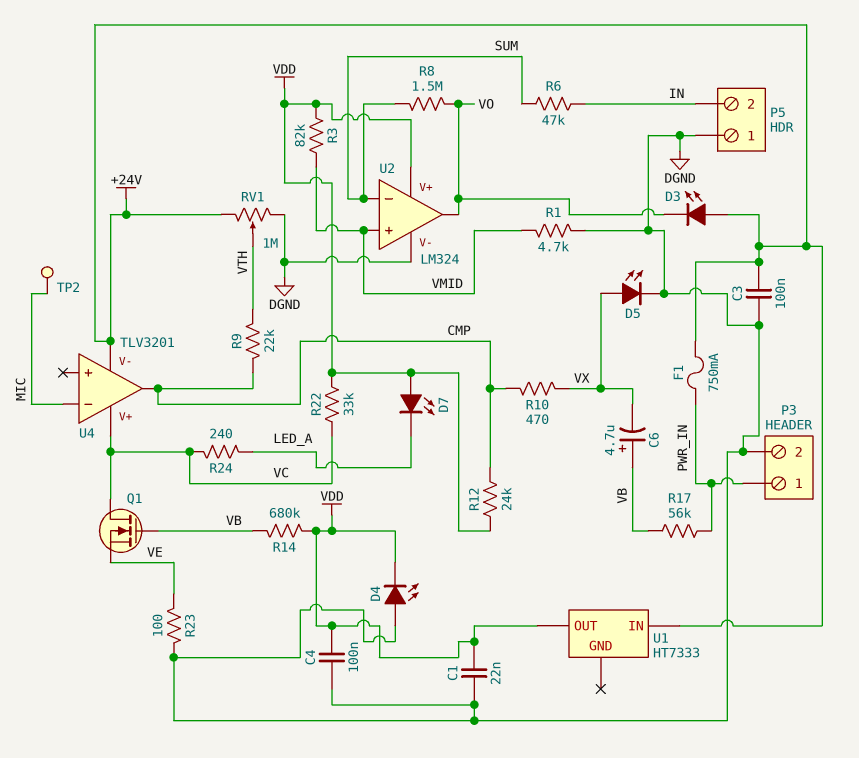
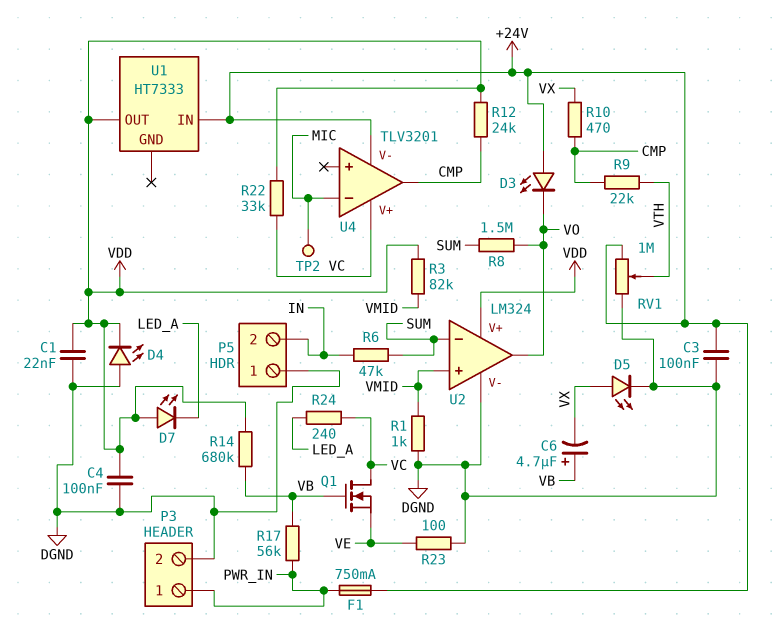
R1: 4.7k (DGND, VMID) -> 1k (DGND, VMID)

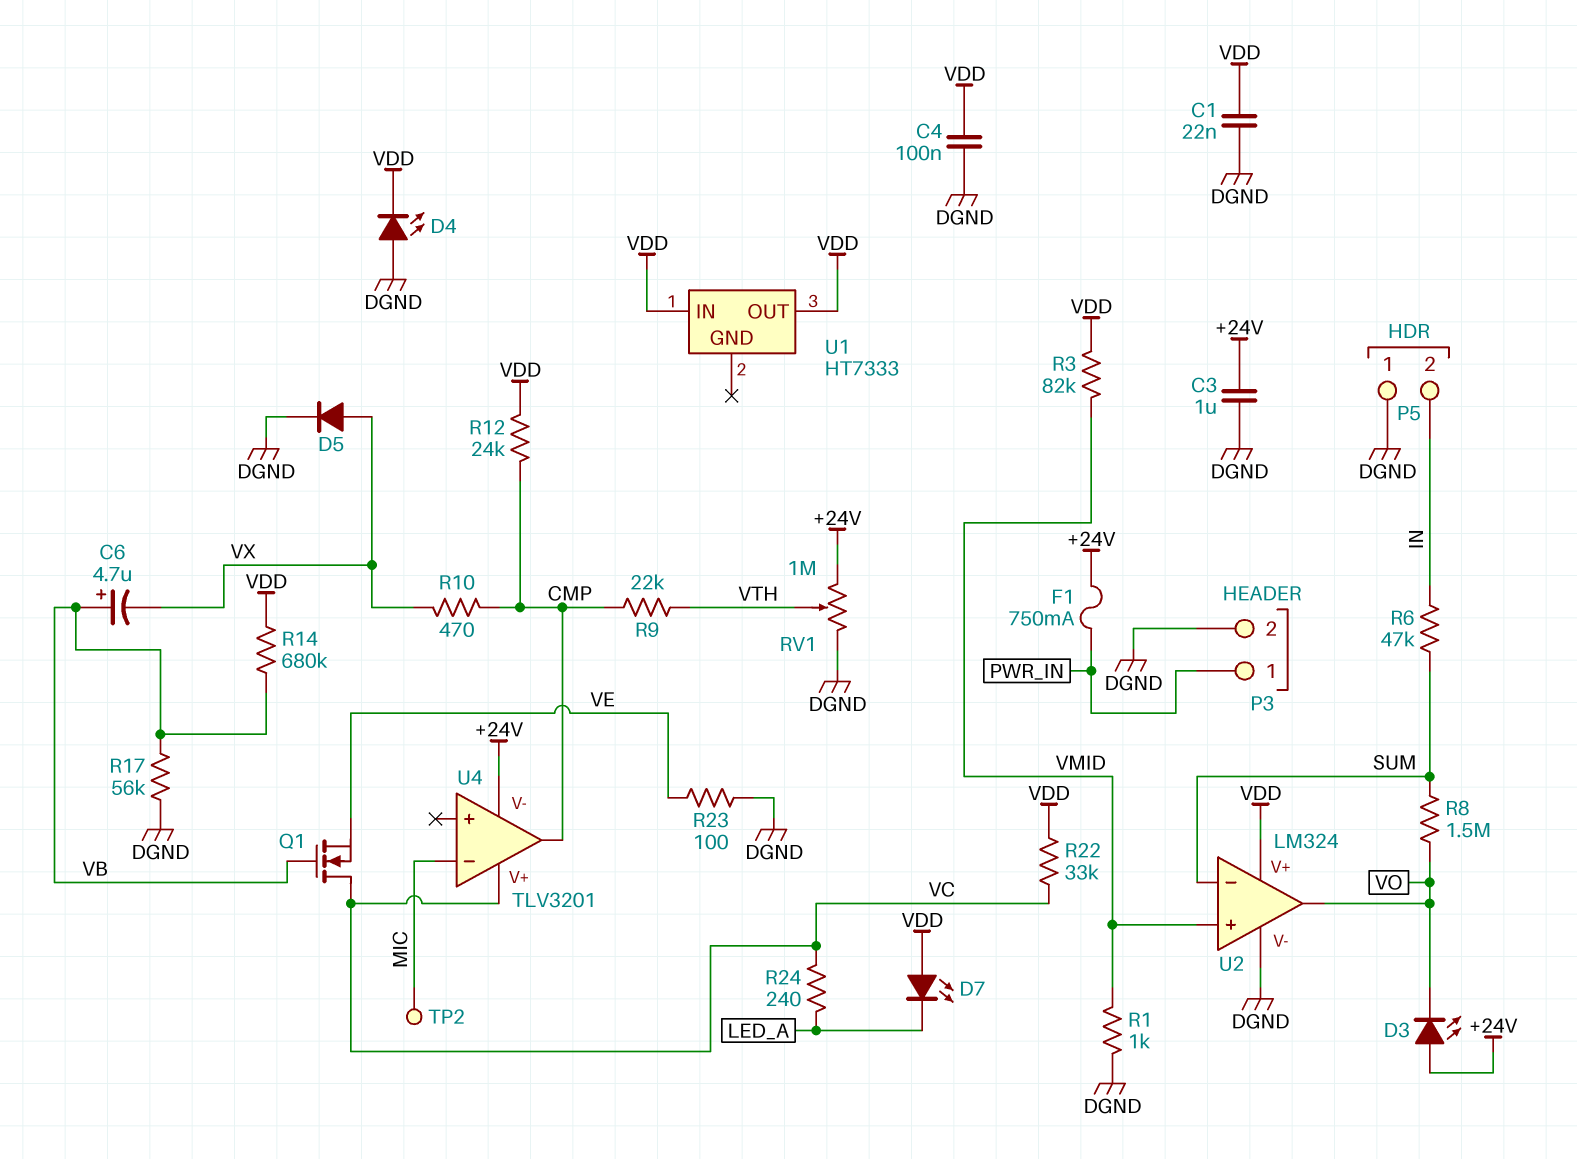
C3: 100nF (+24V, DGND) -> 1uF (+24V, DGND)
D5: LED (A VX, K DGND) -> diode (A VX, K DGND)
R17: 56k (PWR_IN, VB) -> 56k (DGND, VB)
U1 pin IN: +24V -> VDD

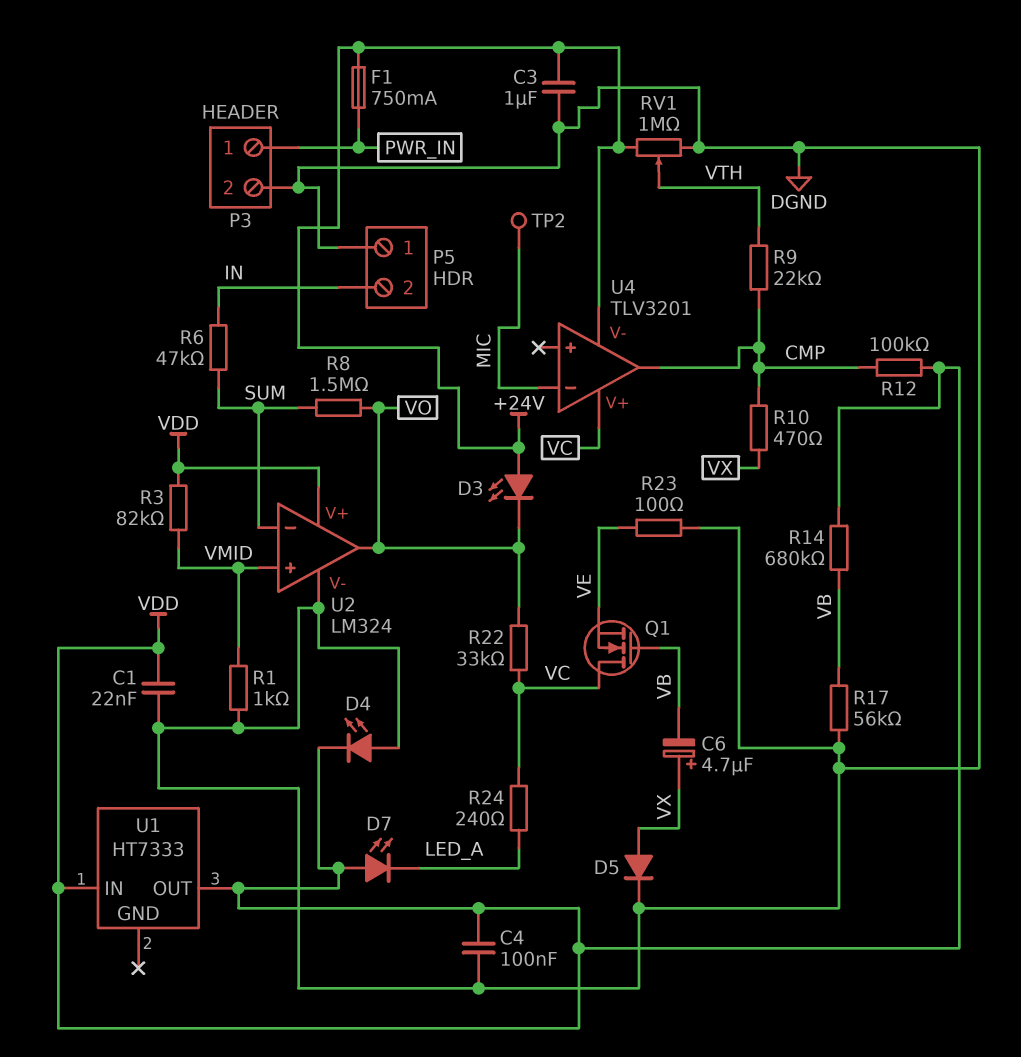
C6: 4.7uF (plus VB, minus VX) -> 4.7uF (plus VX, minus VB)
R12: 24k (CMP, VDD) -> 100k (CMP, VDD)
R22: 33k (VC, VDD) -> 33k (VC, VO)

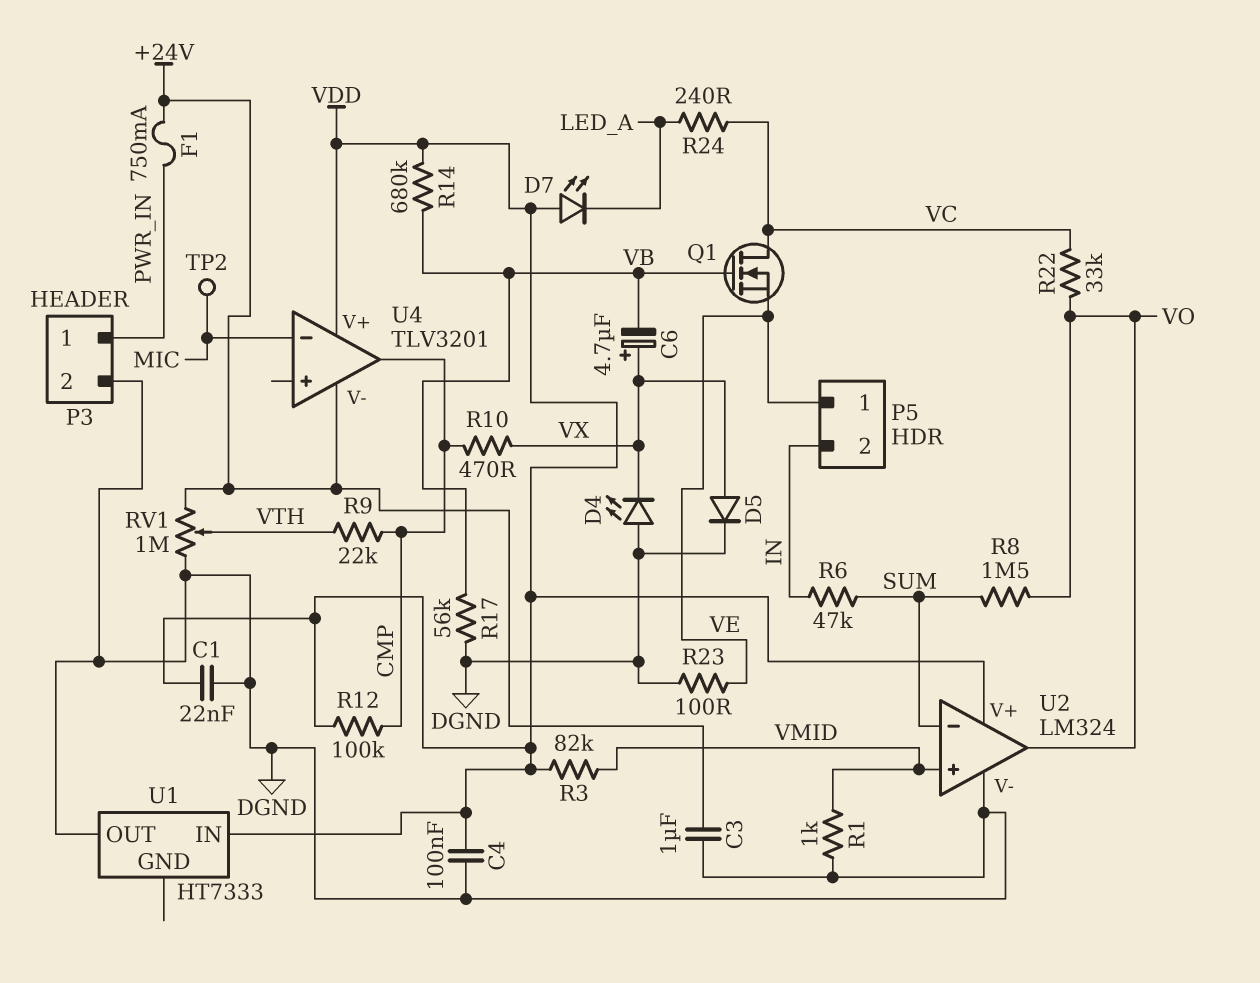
D3: LED (A +24V, K VO) -> none
D4: LED (A DGND, K VDD) -> LED (A DGND, K VX)
P5 pin 1: DGND -> VE
U1 pin OUT: VDD -> DGND
U4 pin V+: VC -> VDD

